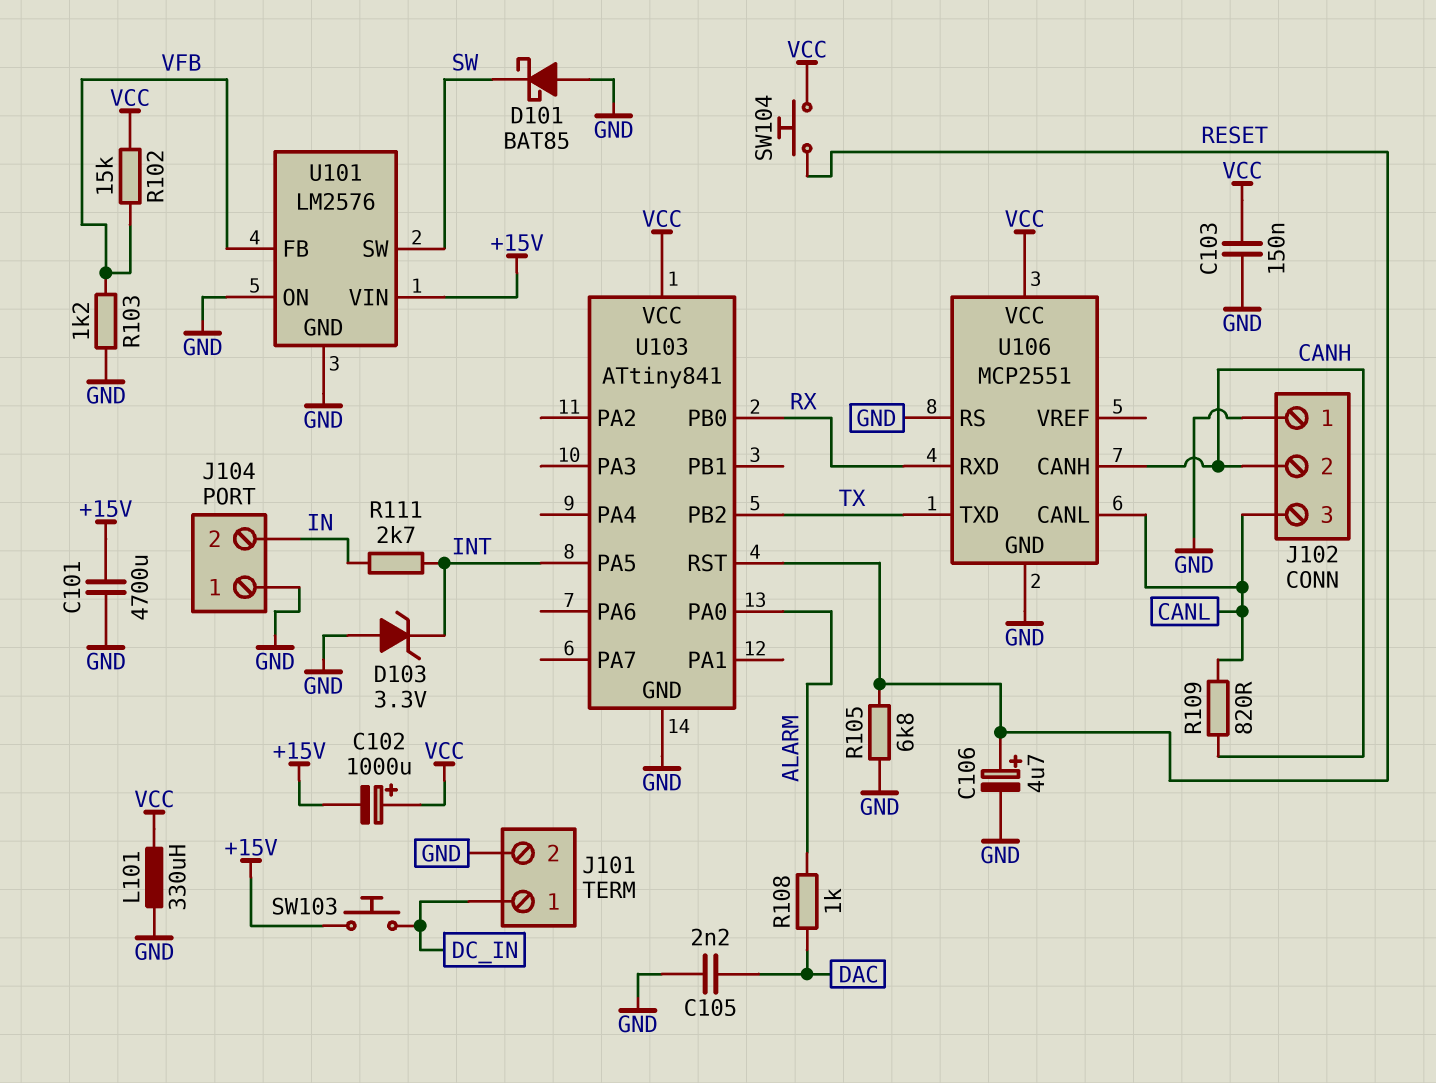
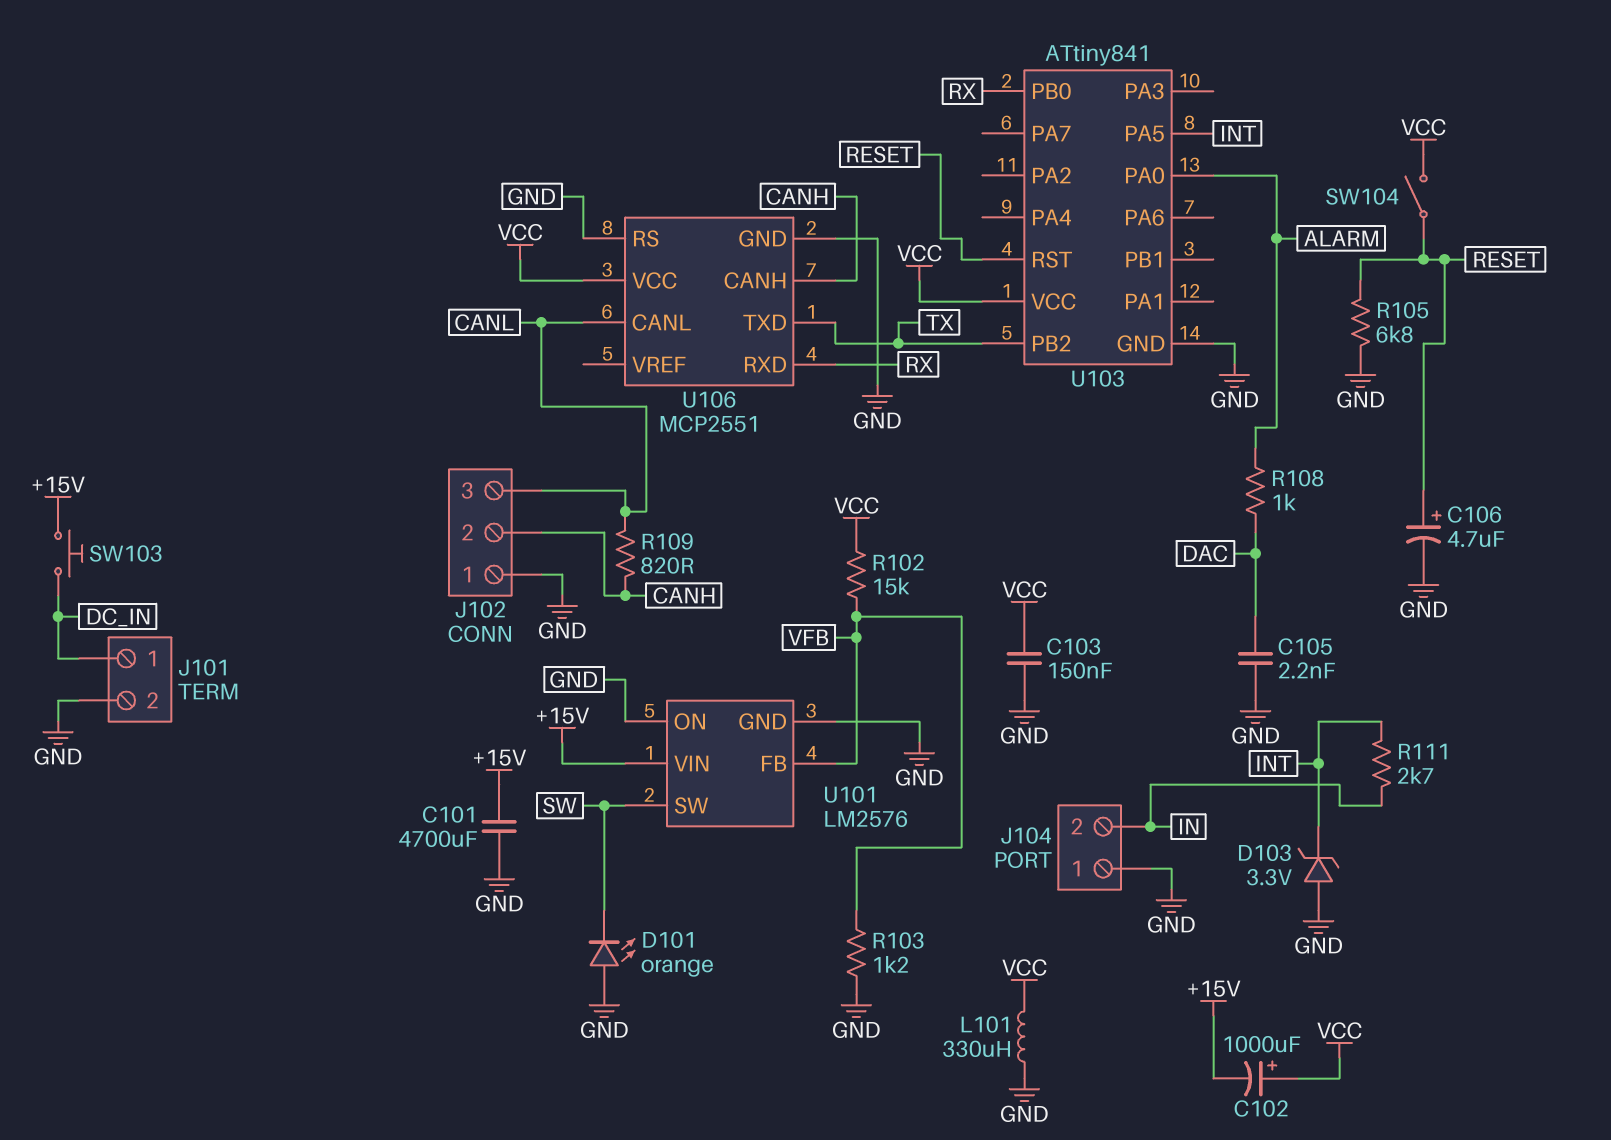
D101: schottky BAT85 (A GND, K SW) -> LED orange (A GND, K SW)
SW104: button (RESET, VCC) -> switch (RESET, VCC)

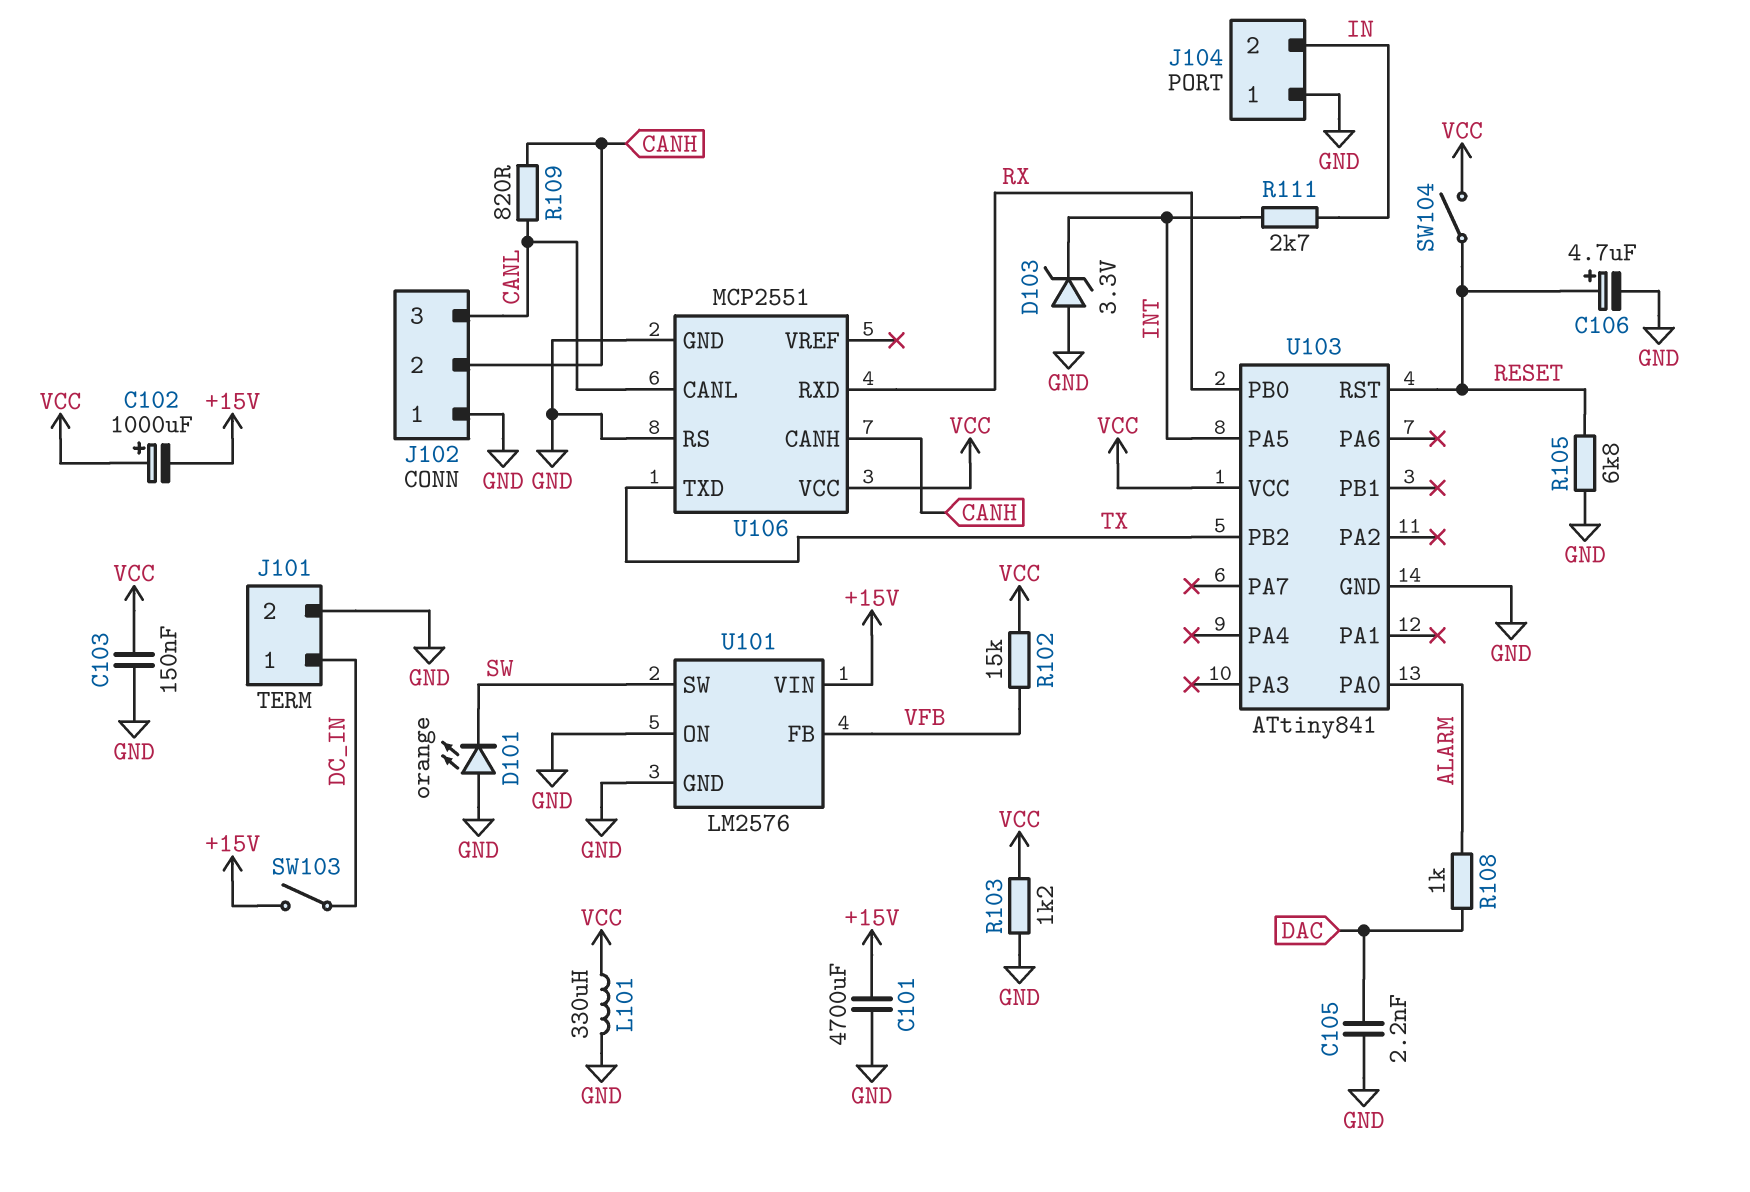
R103: 1.2k (GND, VFB) -> 1.2k (GND, VCC)
SW103: button (+15V, DC_IN) -> switch (+15V, DC_IN)

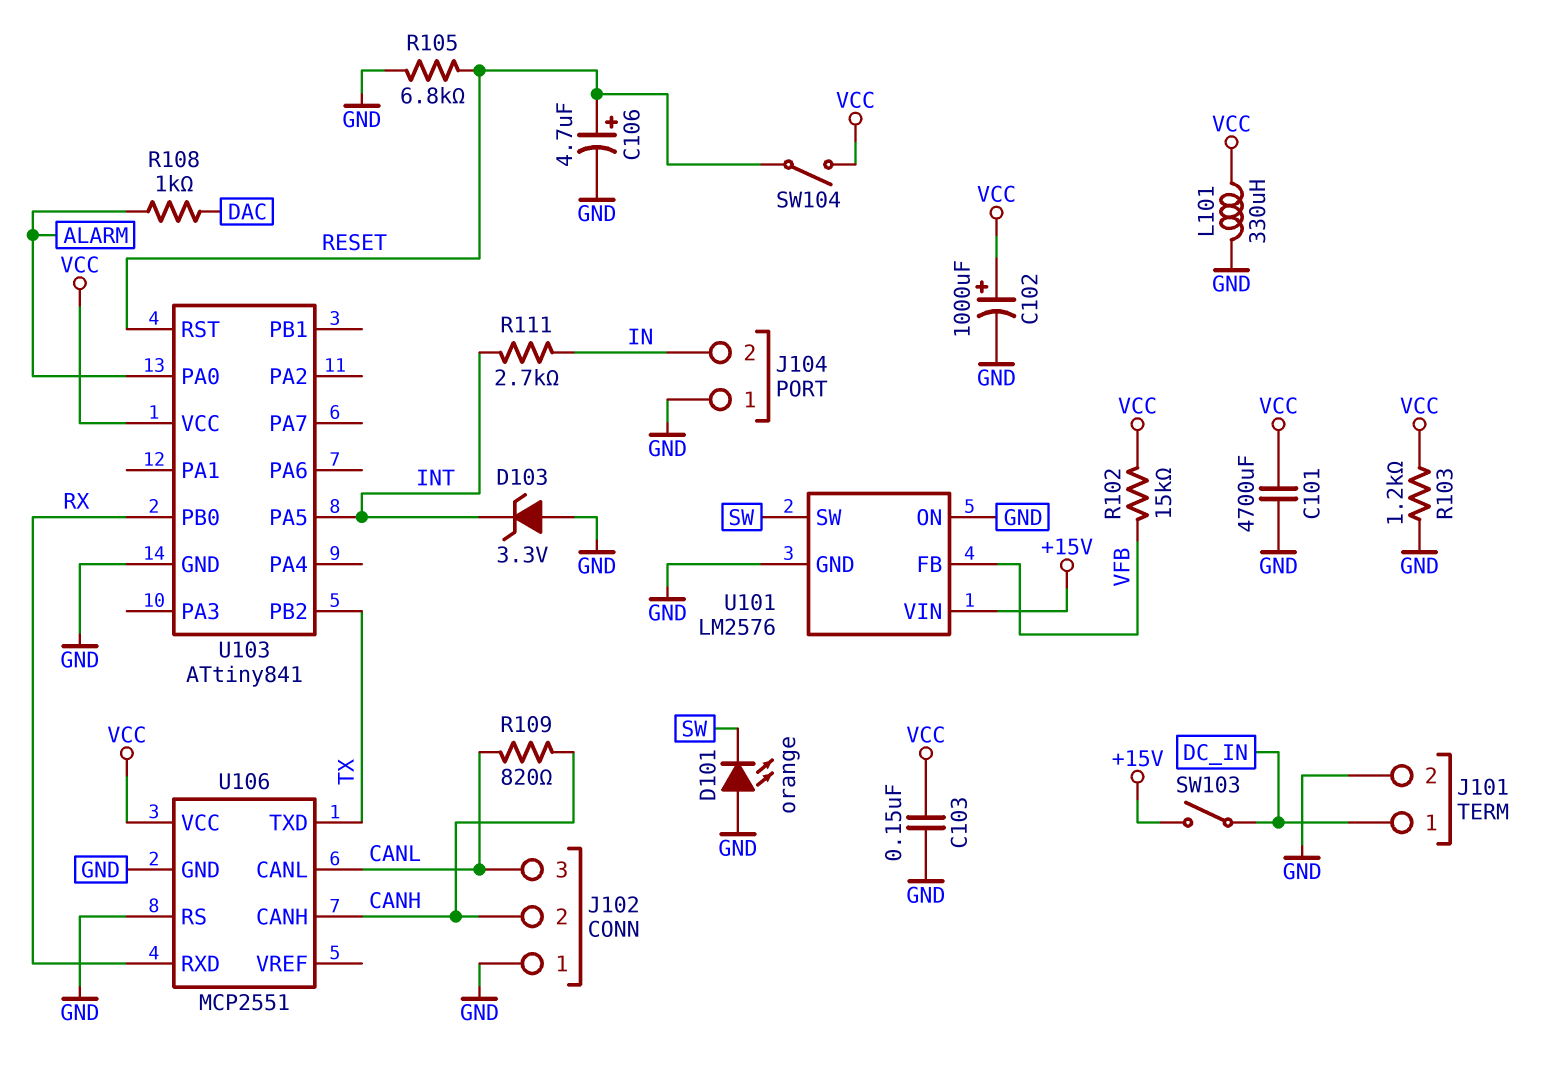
C101: 4700uF (+15V, GND) -> 4700uF (GND, VCC)
C102: 1000uF (plus VCC, minus +15V) -> 1000uF (plus VCC, minus GND)
C105: 2.2nF (DAC, GND) -> none

